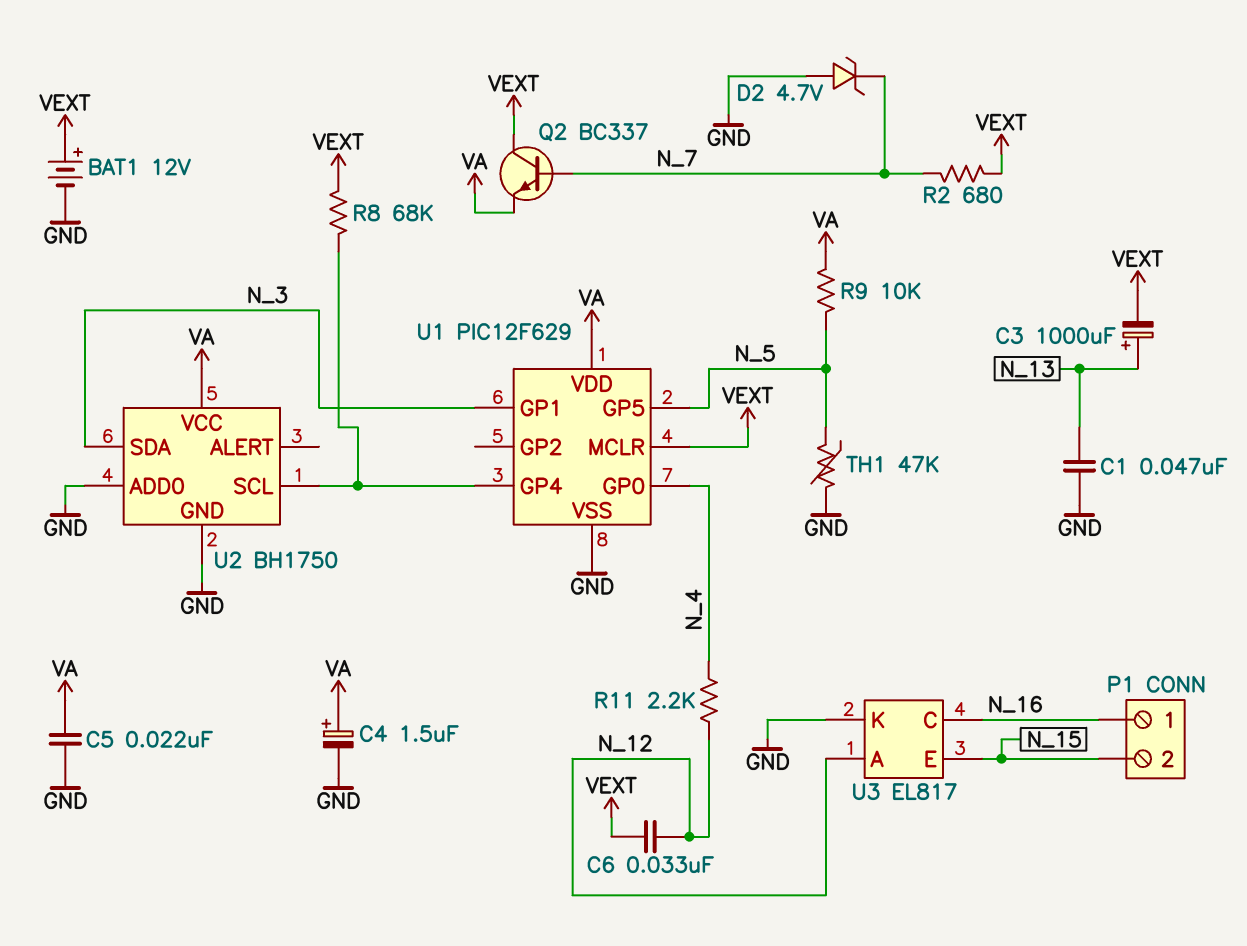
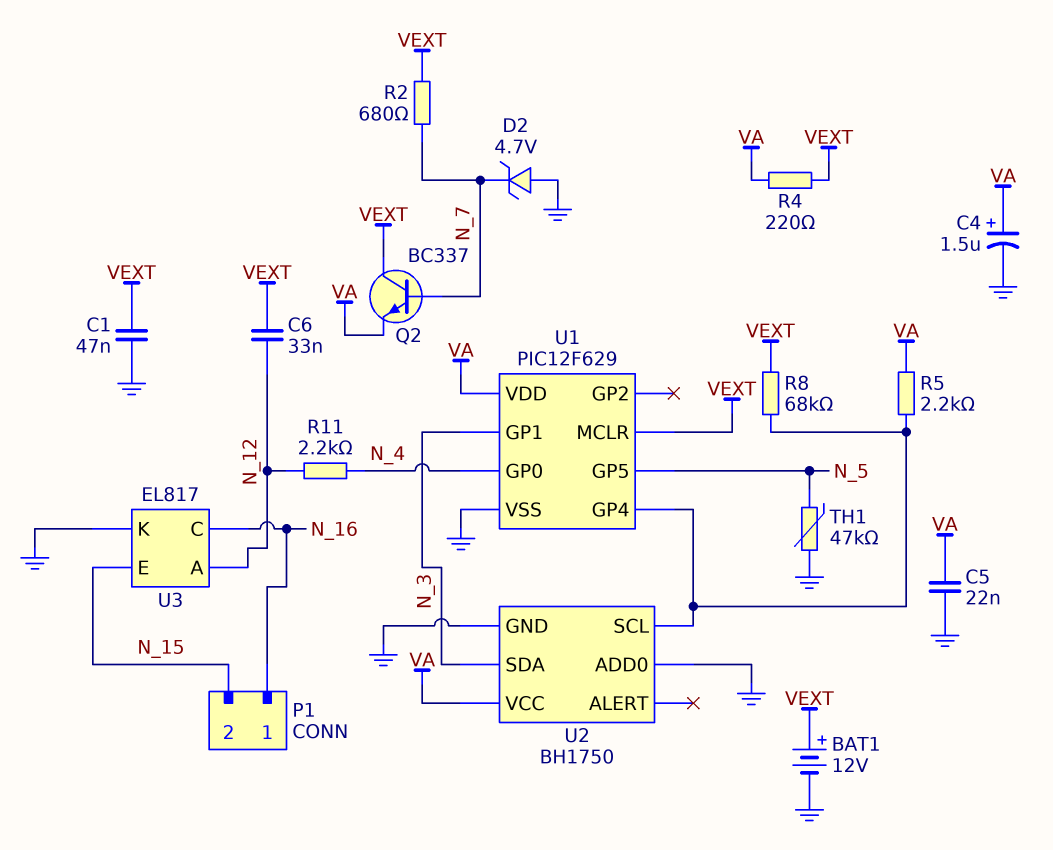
C1: 47nF (GND, N_13) -> 47nF (GND, VEXT)
C3: 1000uF (plus N_13, minus VEXT) -> none
R4: none -> 220 (VA, VEXT)
R5: none -> 2.2k (U1/GP4, VA)
R9: 10k (N_5, VA) -> none

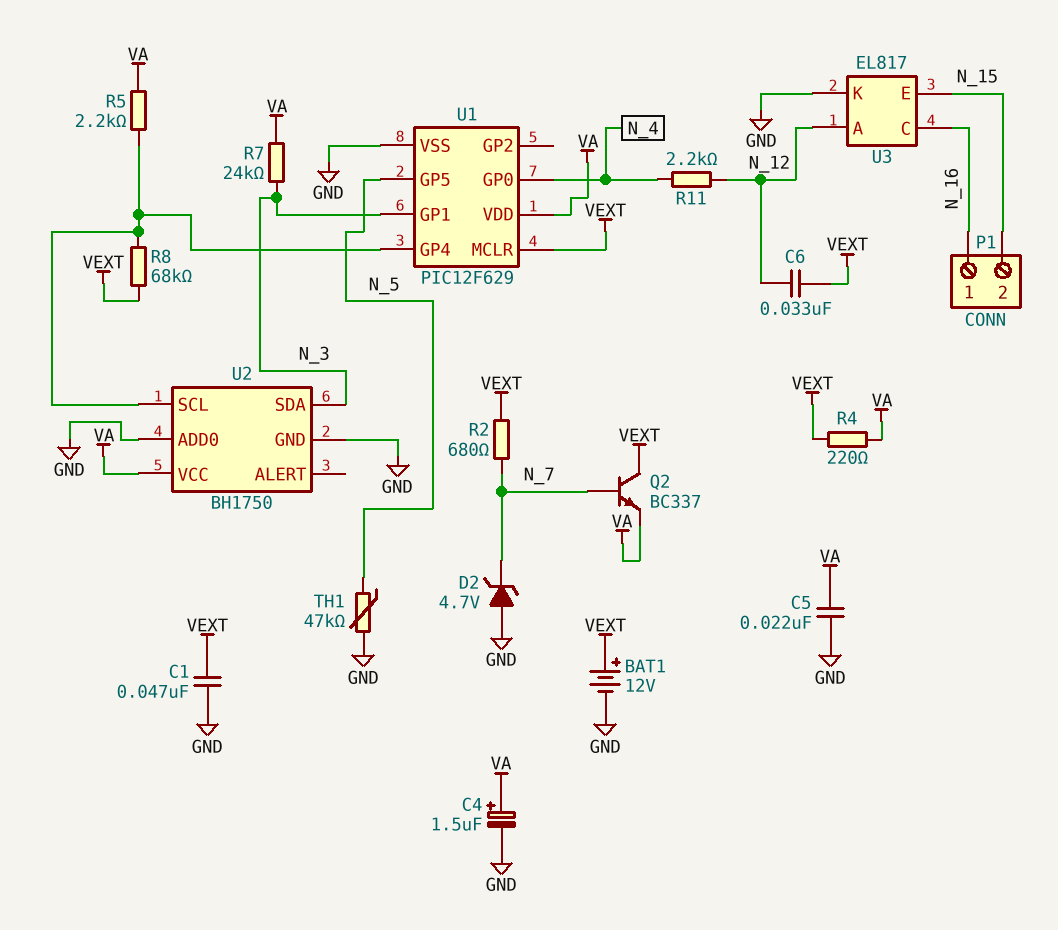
R7: none -> 24k (N_3, VA)

